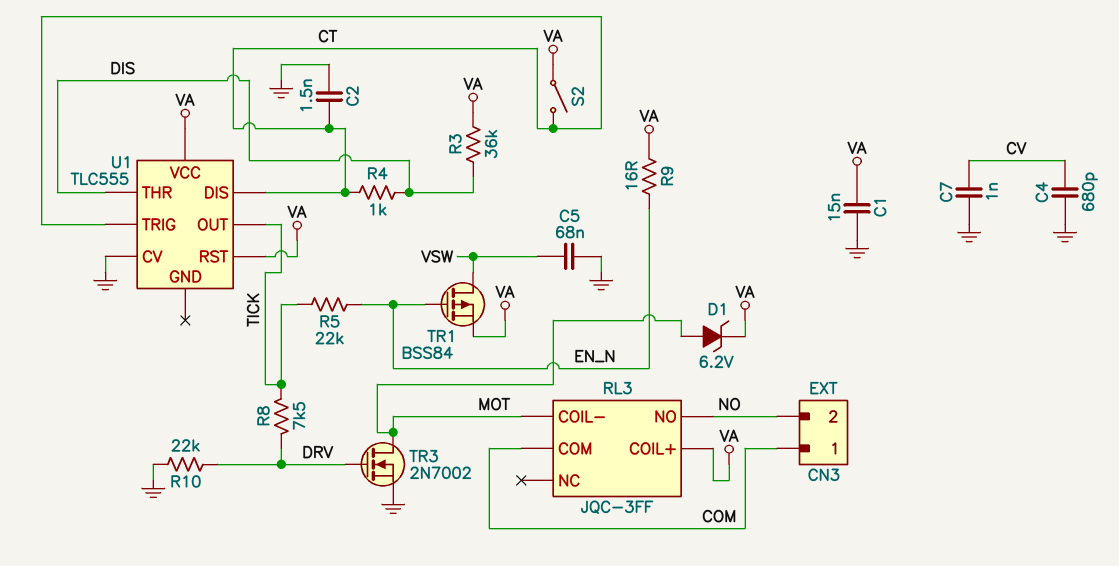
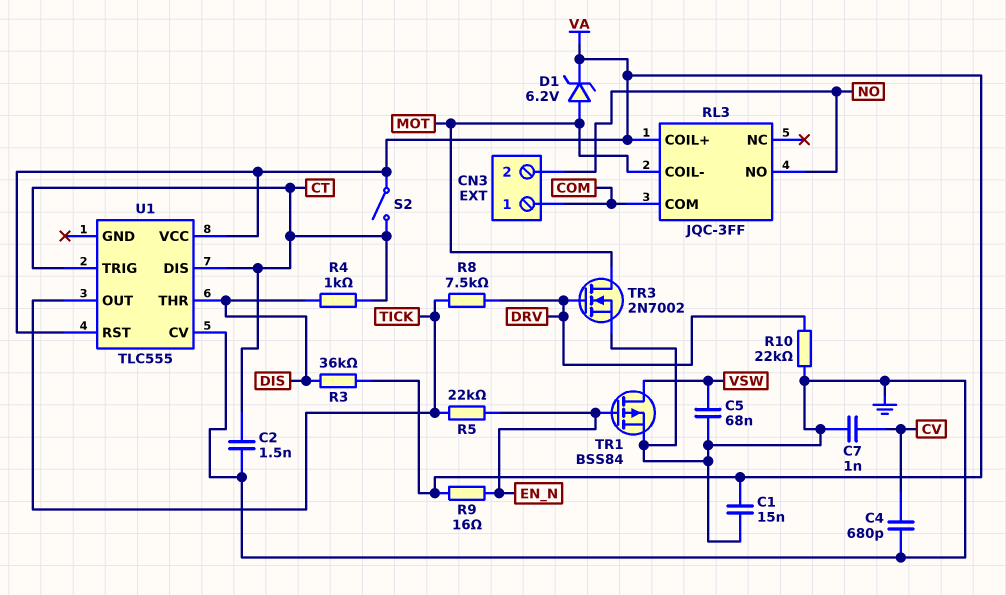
TR1: PMOS BSS84 (G EN_N, D VSW, S VA) -> PMOS BSS84 (G EN_N, D VSW, S GND)

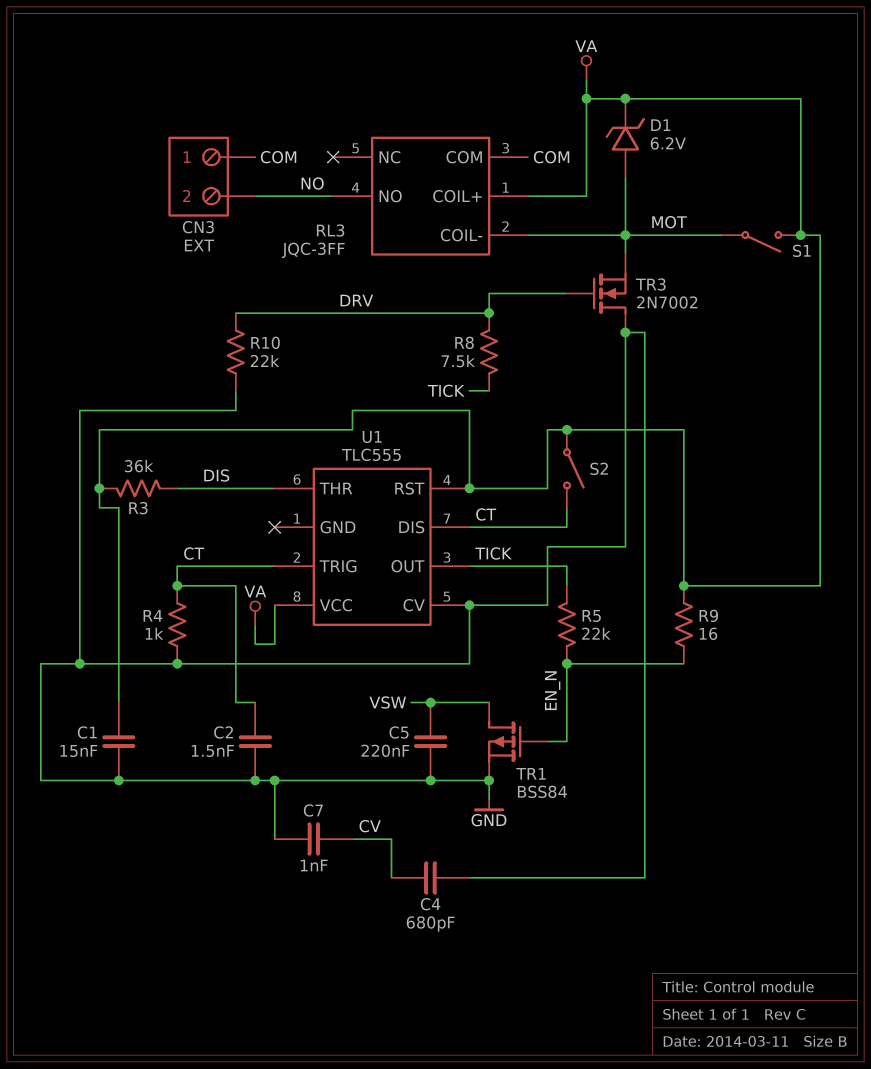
C5: 68nF (GND, VSW) -> 220nF (GND, VSW)
R4: 1k (CT, DIS) -> 1k (CT, GND)
S1: none -> switch (MOT, VA)
TR3: NMOS 2N7002 (G DRV, D MOT, S GND) -> NMOS 2N7002 (G DRV, D GND, S MOT)

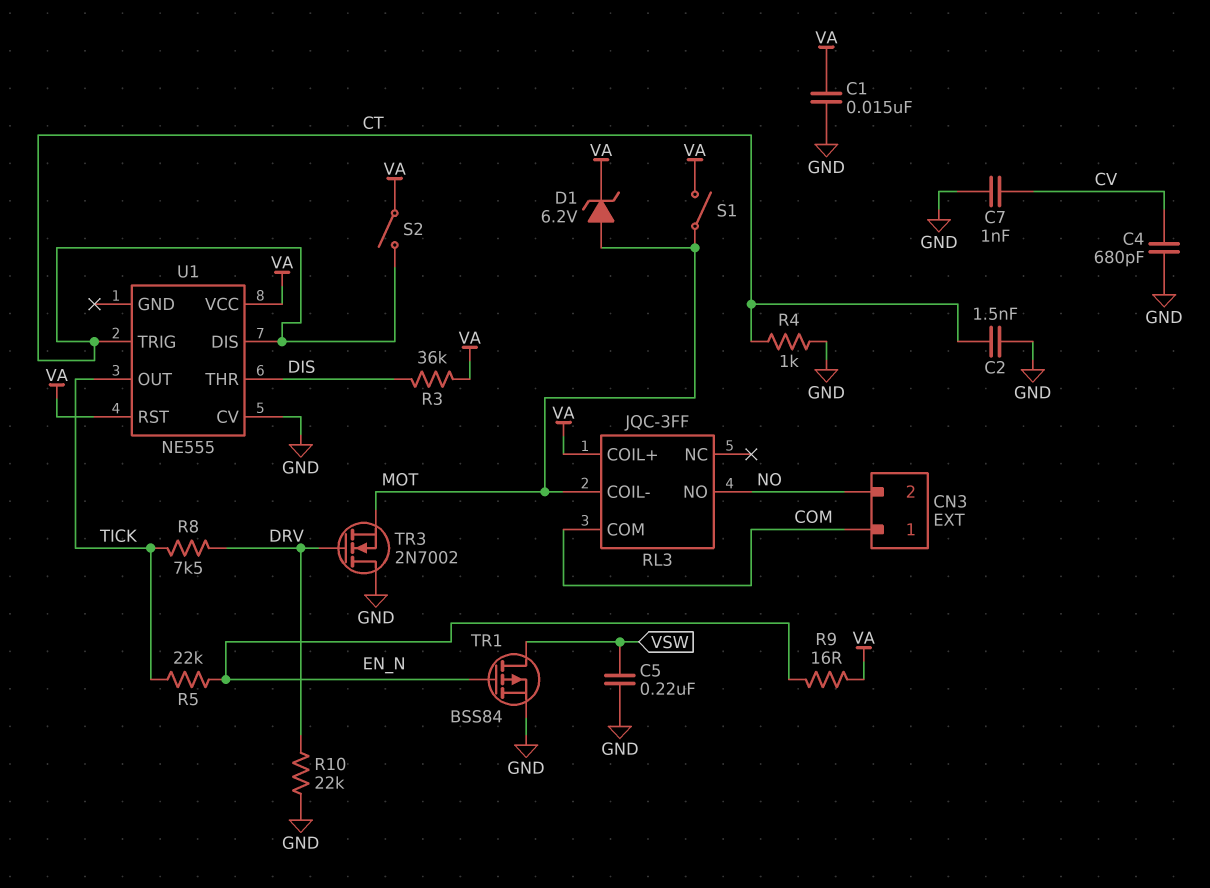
U1: TLC555 -> NE555

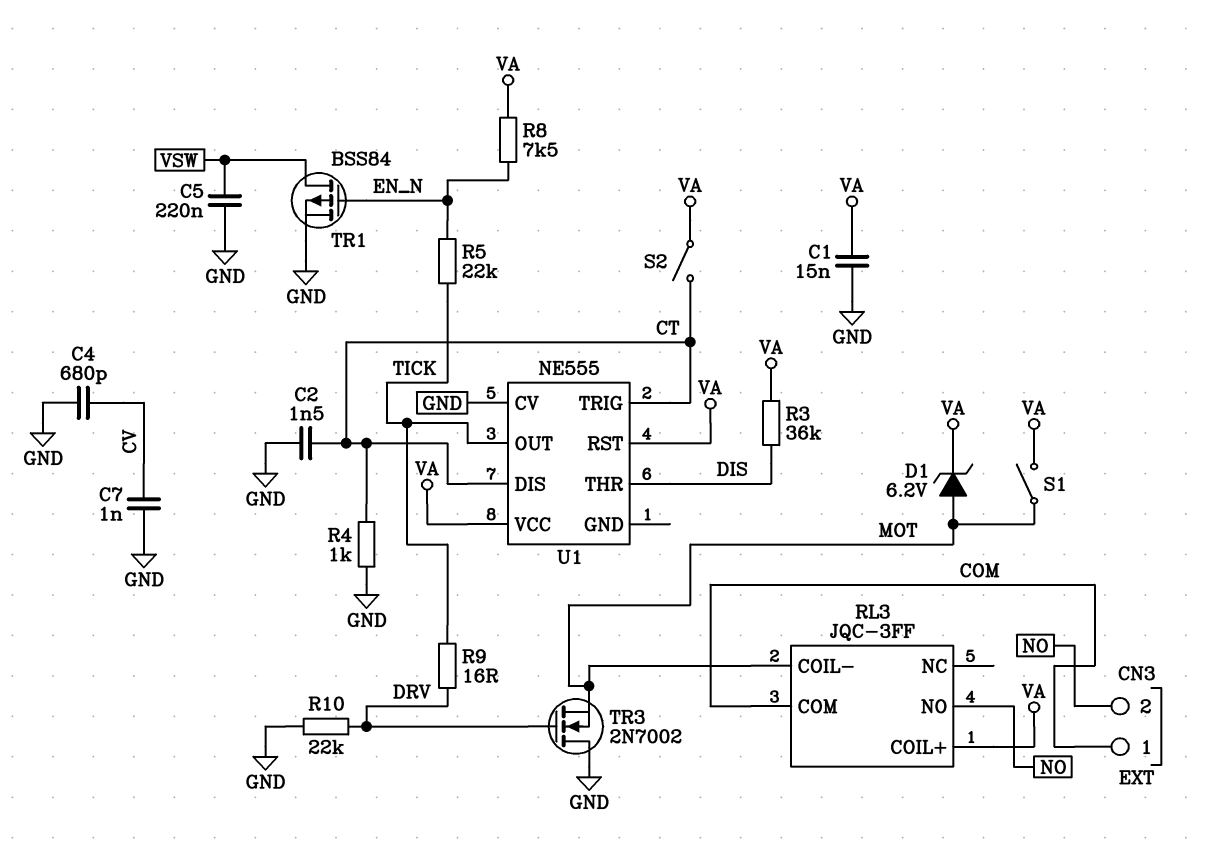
R8: 7.5k (DRV, TICK) -> 7.5k (EN_N, VA)
R9: 16 (EN_N, VA) -> 16 (DRV, TICK)

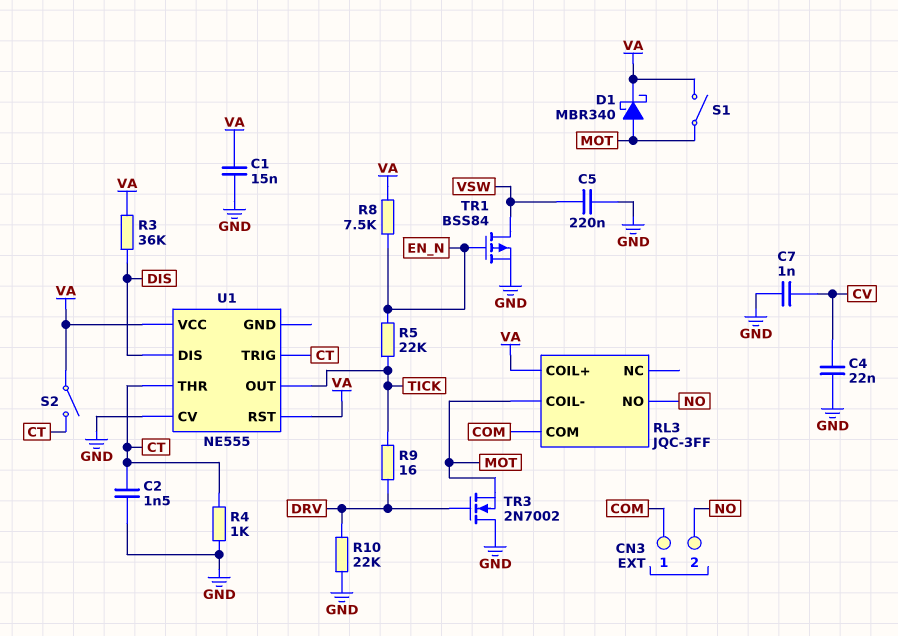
C4: 680pF (CV, GND) -> 22nF (CV, GND)
D1: zener 6.2V (A MOT, K VA) -> schottky MBR340 (A MOT, K VA)
U1 pin DIS: CT -> DIS
U1 pin THR: DIS -> CT

